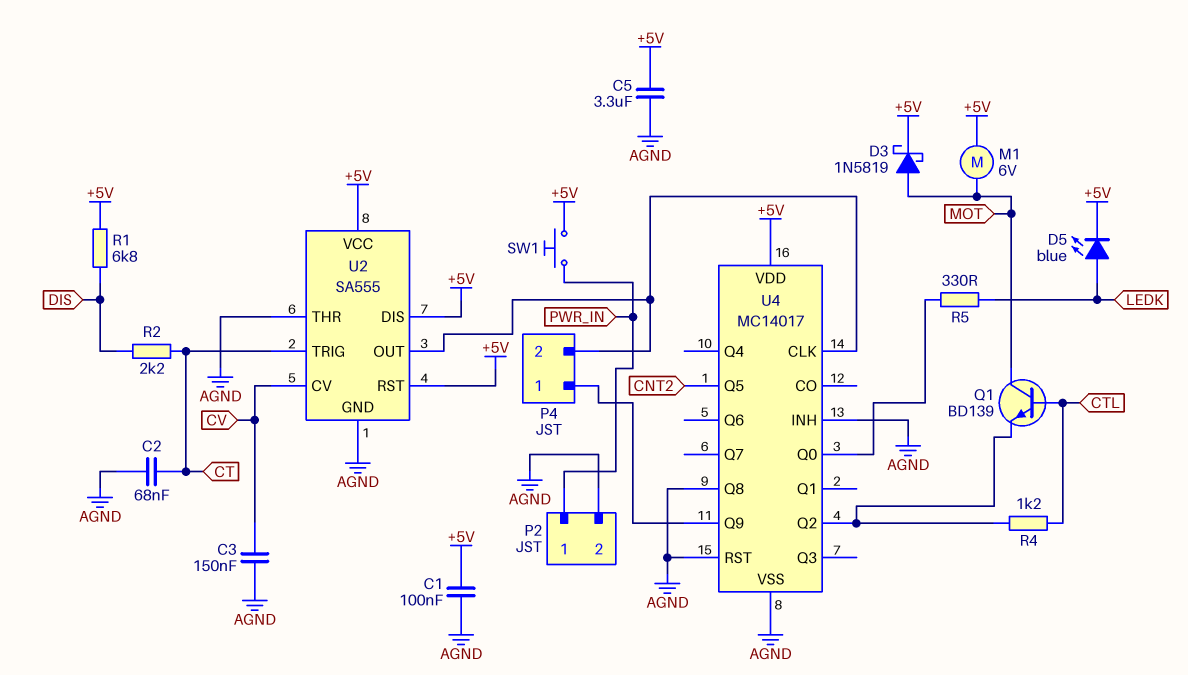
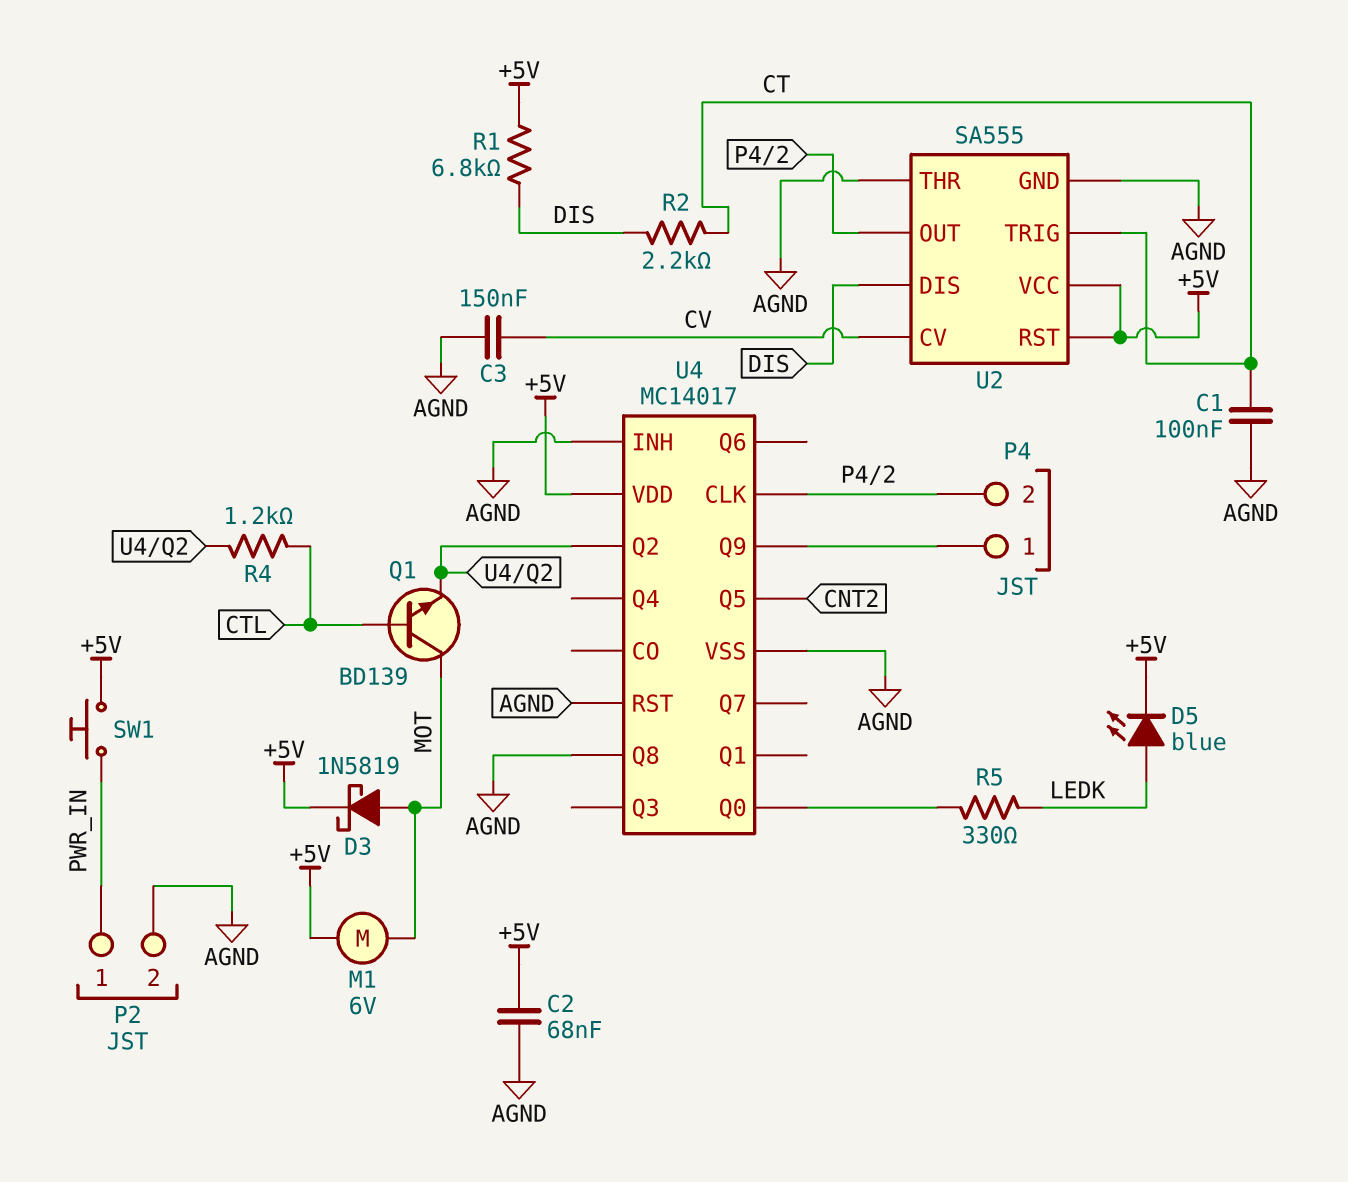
C1: 100nF (+5V, AGND) -> 100nF (AGND, CT)
C2: 68nF (AGND, CT) -> 68nF (+5V, AGND)
C5: 3.3uF (+5V, AGND) -> none
U2 pin DIS: +5V -> DIS

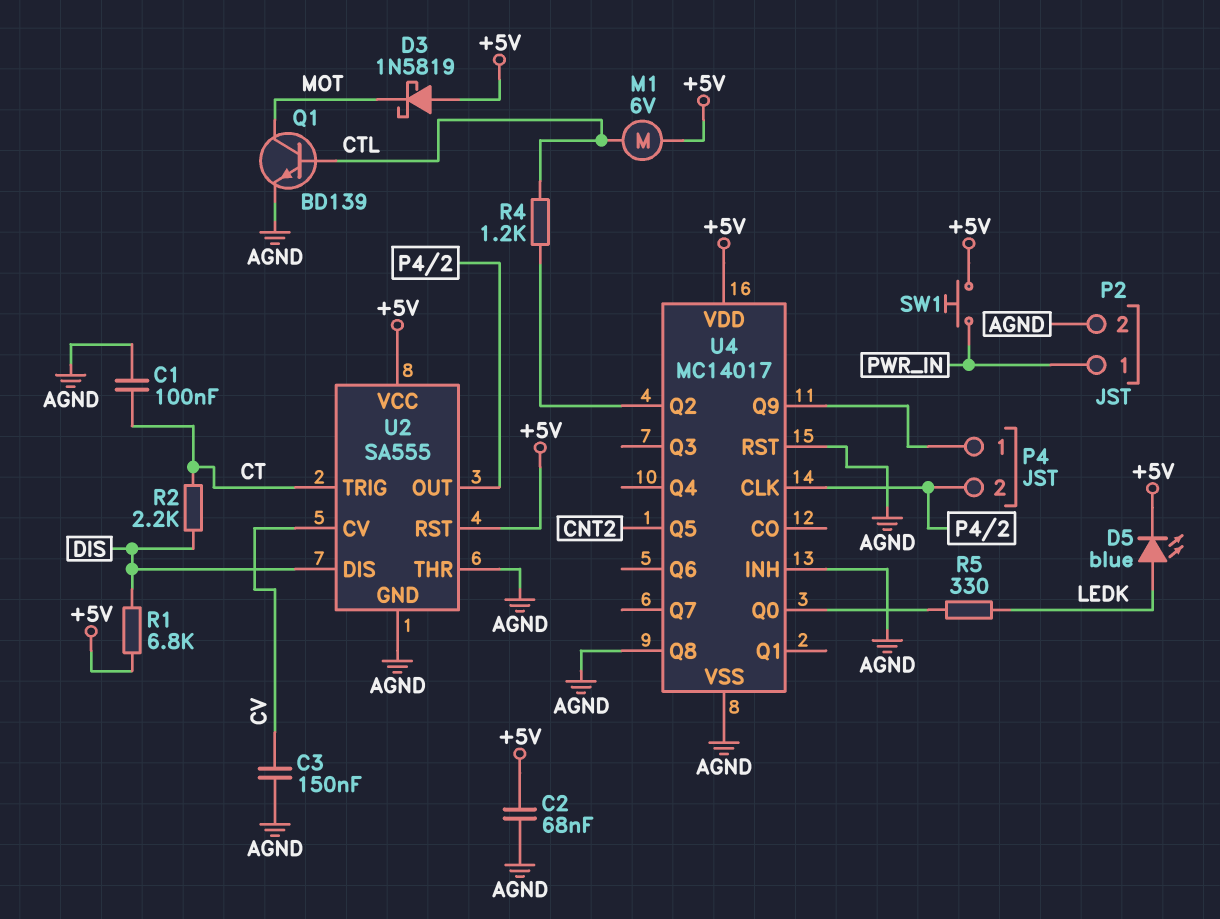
D3: schottky 1N5819 (A MOT, K +5V) -> schottky 1N5819 (A +5V, K MOT)
M1: motor 6V (+5V, MOT) -> motor 6V (+5V, CTL)
Q1: NPN BD139 (B CTL, C MOT, E U4/Q2) -> NPN BD139 (B CTL, C MOT, E AGND)

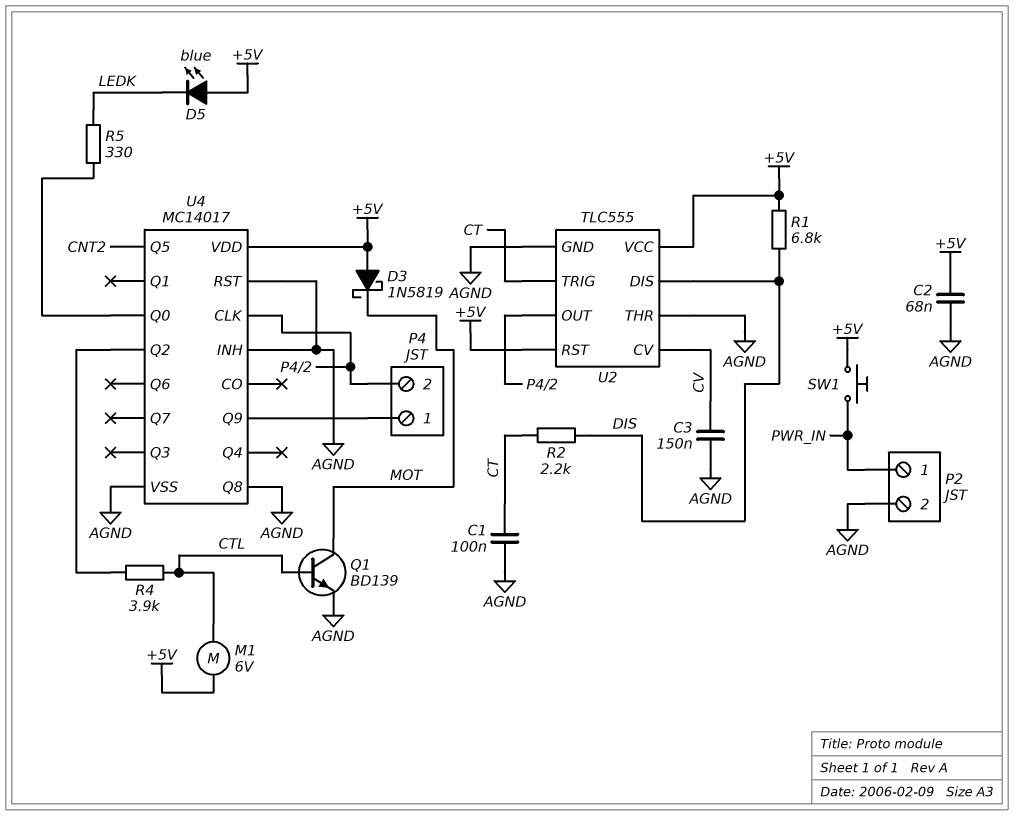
D5: LED blue (A LEDK, K +5V) -> LED blue (A +5V, K LEDK)
R4: 1.2k (CTL, U4/Q2) -> 3.9k (CTL, U4/Q2)
U2: SA555 -> TLC555

